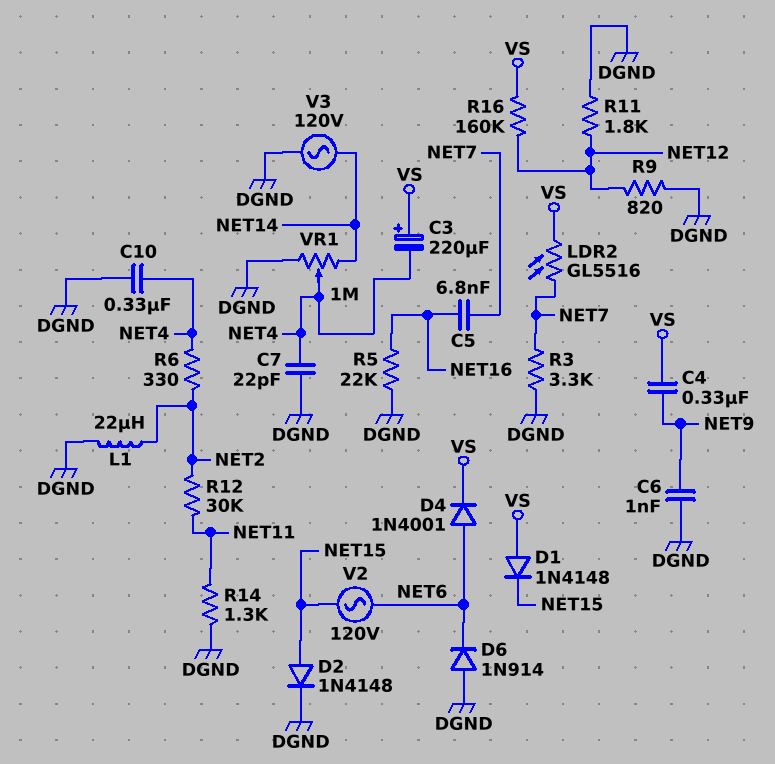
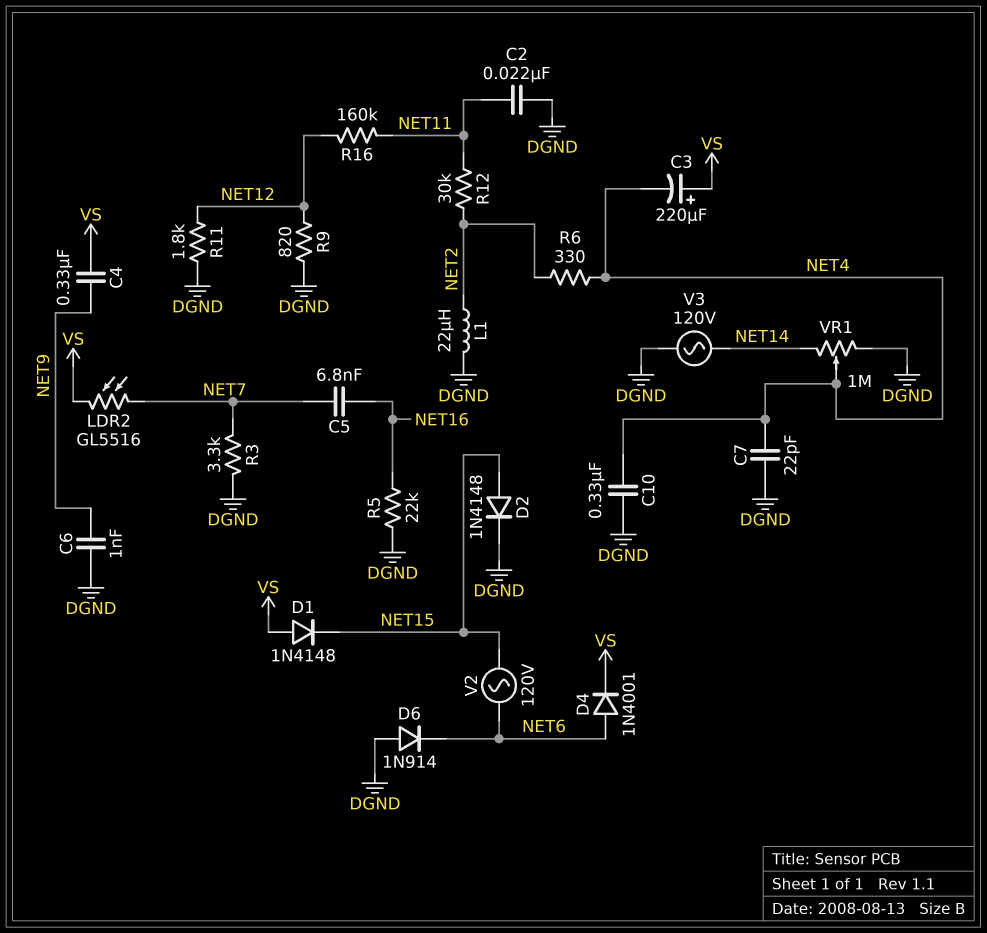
C2: none -> 22nF (DGND, NET11)
R14: 1.3k (DGND, NET11) -> none
R16: 160k (NET12, VS) -> 160k (NET11, NET12)

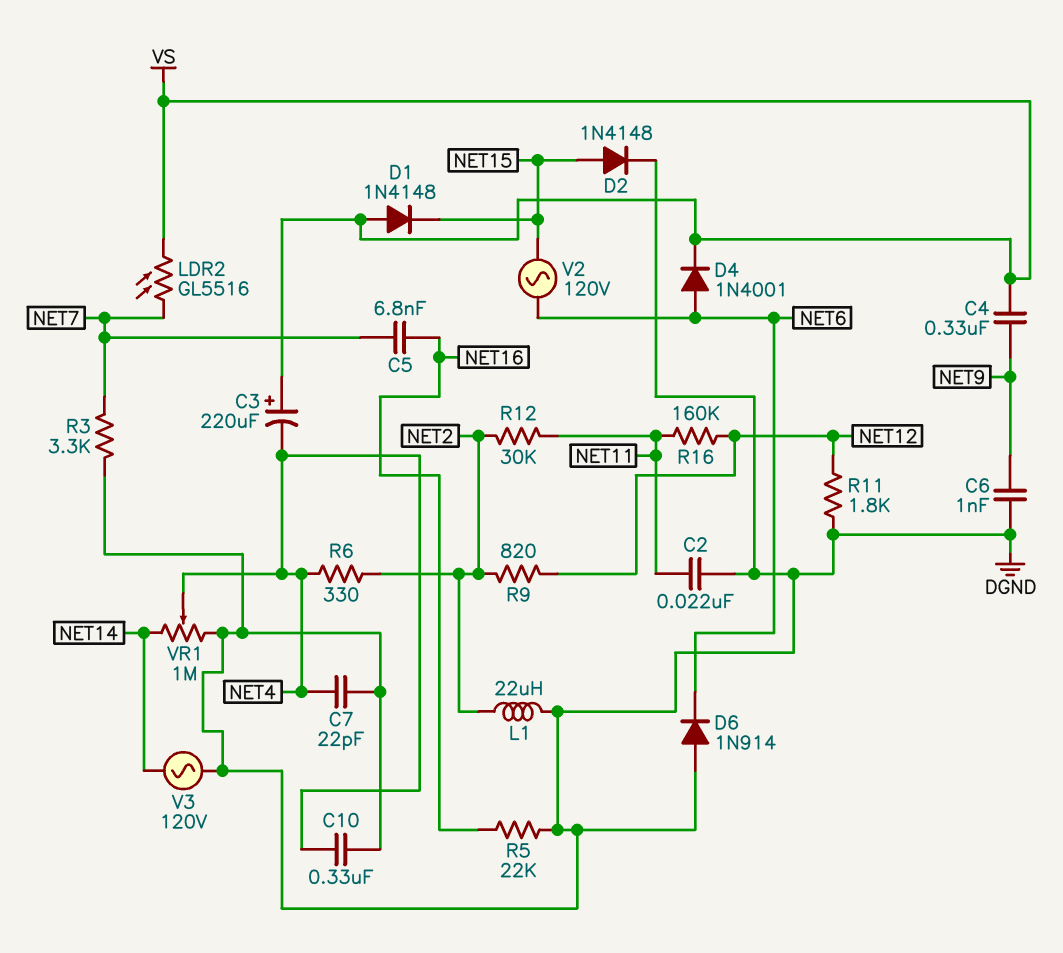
R9: 820 (DGND, NET12) -> 820 (NET2, NET12)

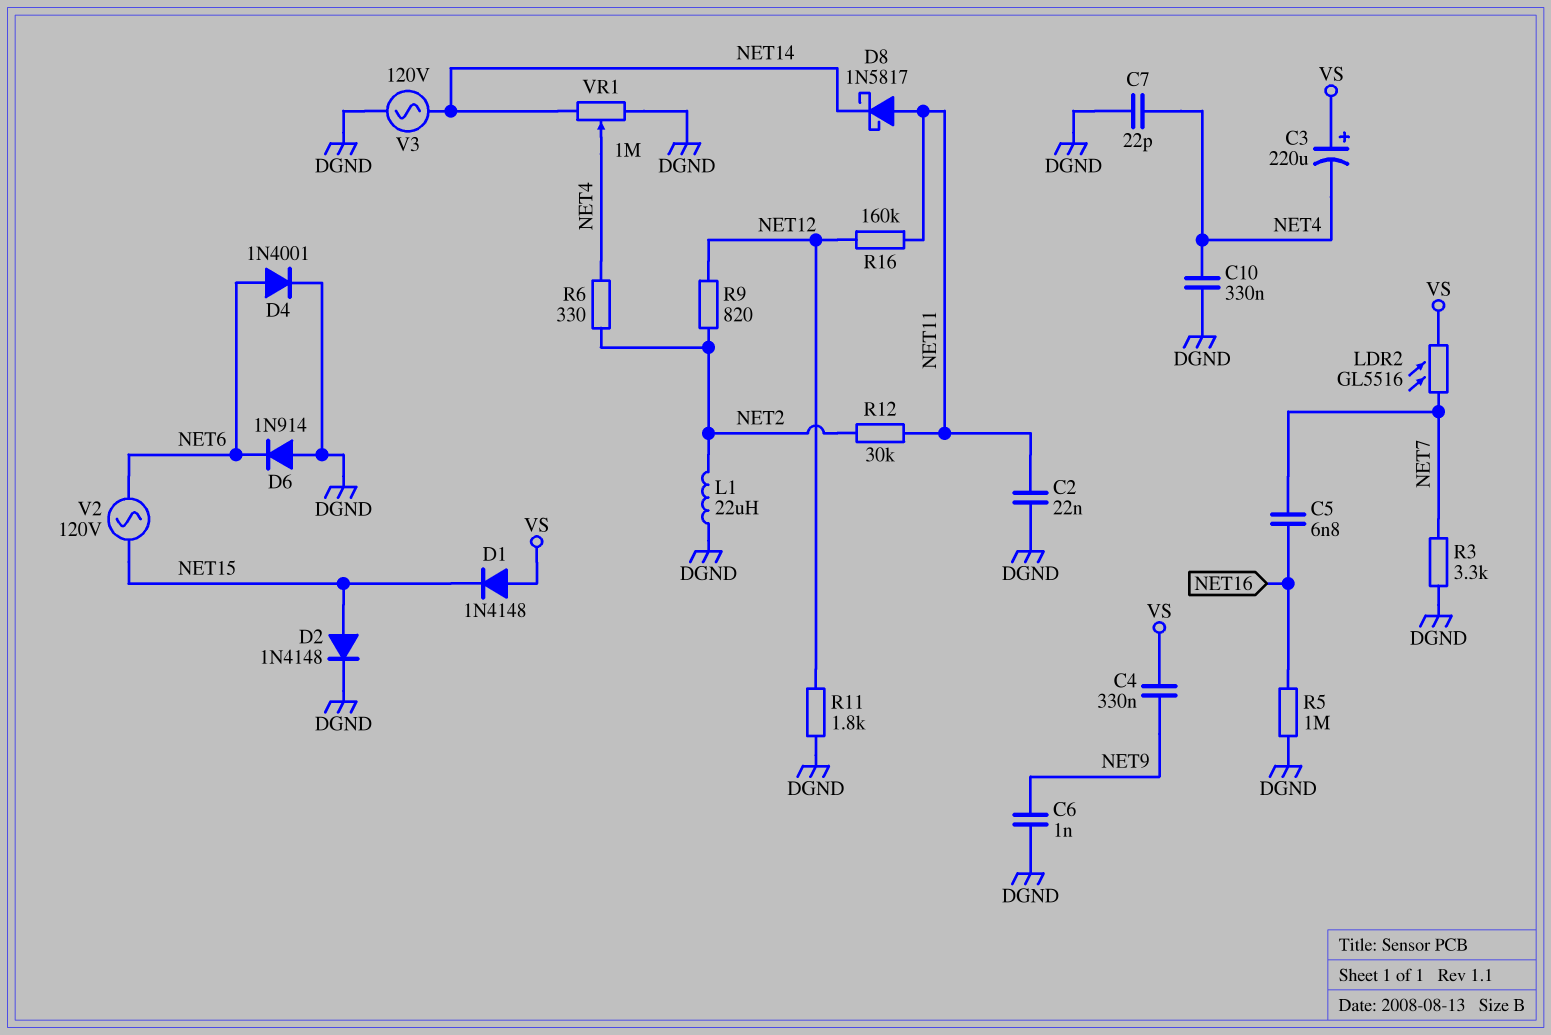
D4: diode 1N4001 (A NET6, K VS) -> diode 1N4001 (A NET6, K DGND)
D8: none -> schottky 1N5817 (A NET11, K NET14)
R5: 22k (DGND, NET16) -> 1M (DGND, NET16)

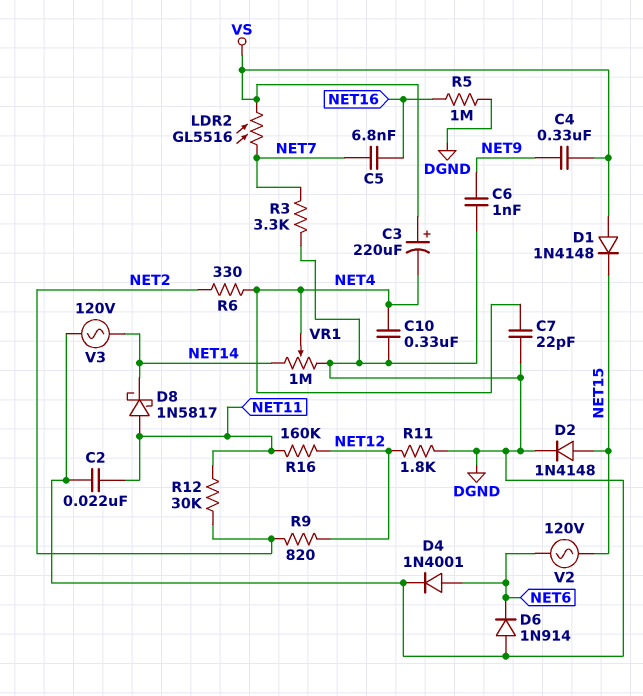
L1: 22uH (DGND, NET2) -> none

